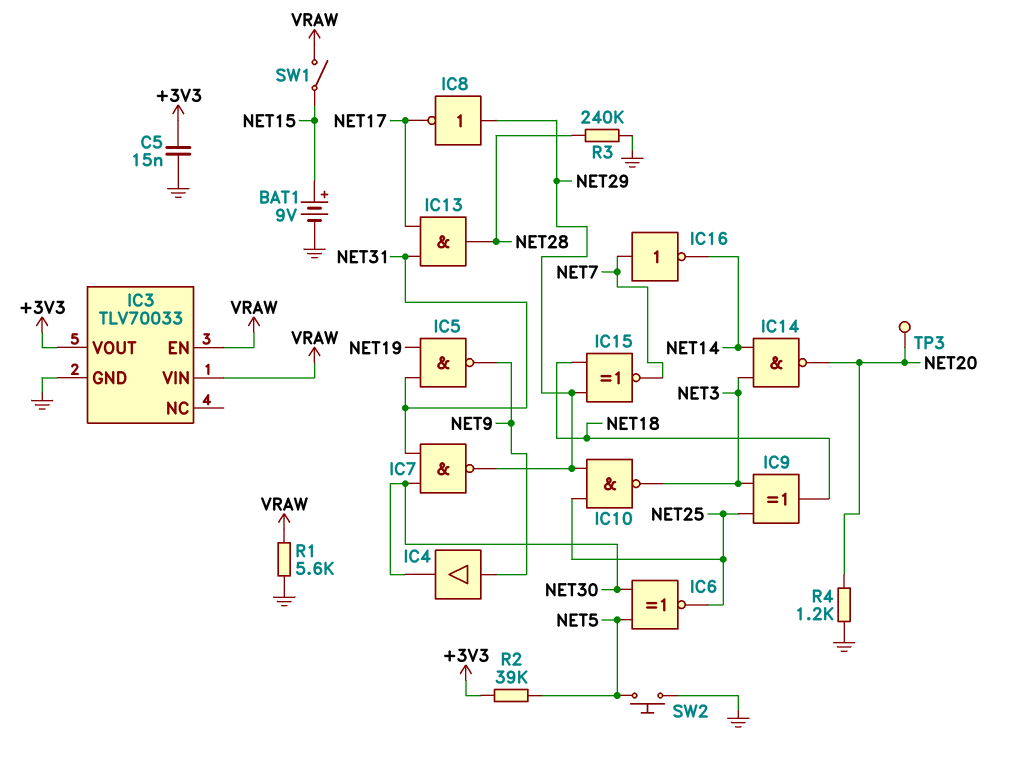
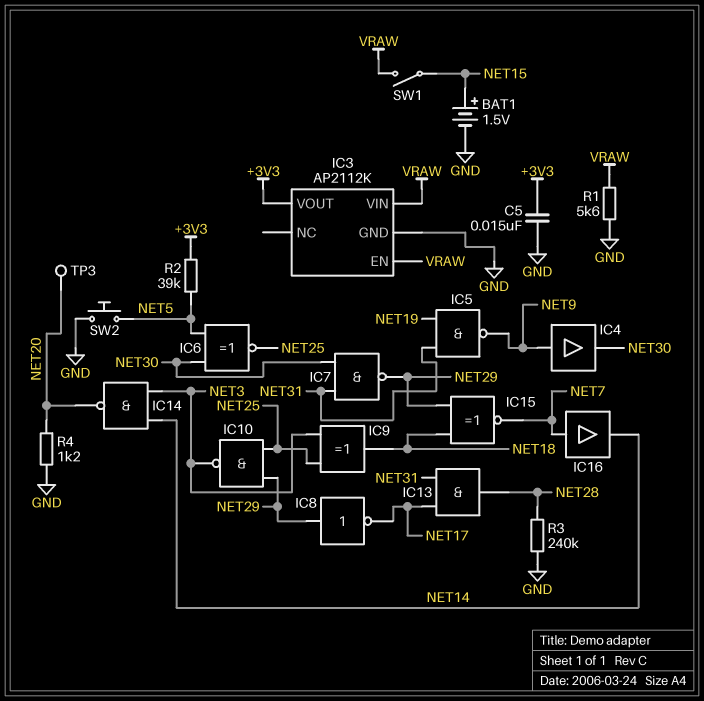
BAT1: 9V (plus NET15, minus GND) -> 1.5V (plus NET15, minus GND)
IC3: TLV70033 -> AP2112K
IC16: NOT (in NET7, out NET14) -> buffer (in NET7, out NET14)

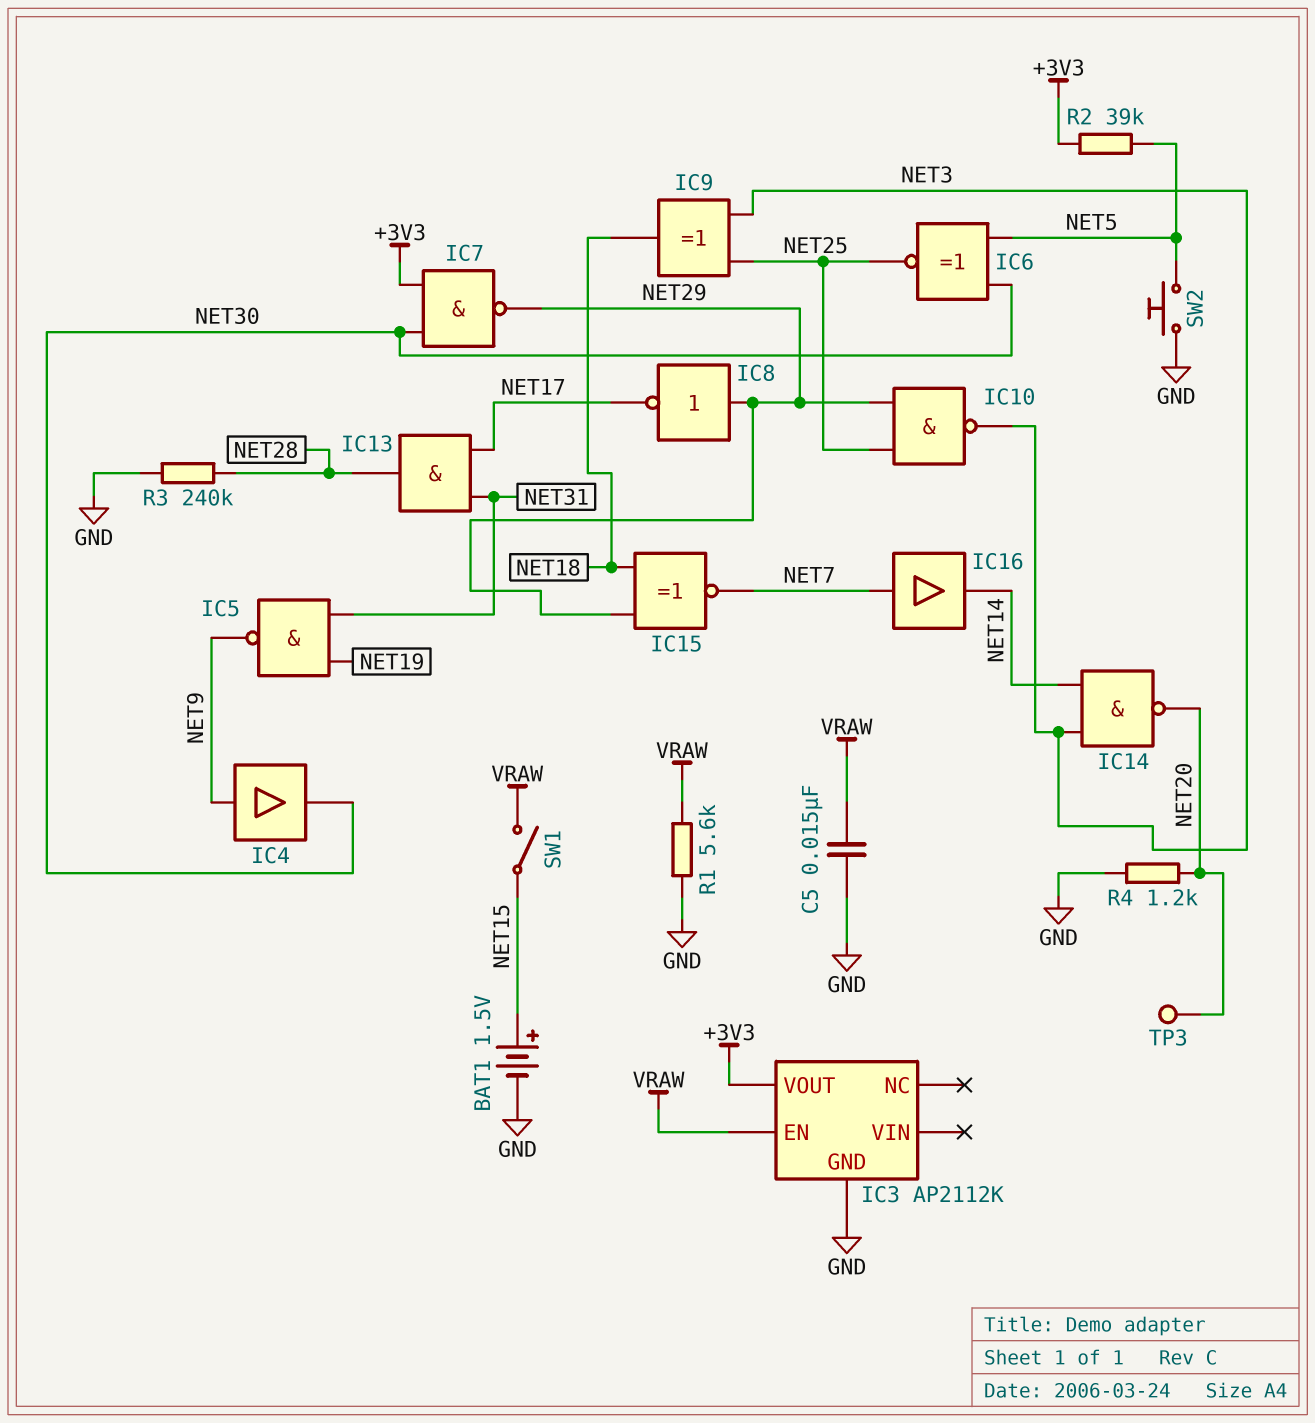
C5: 15nF (+3V3, GND) -> 15nF (GND, VRAW)
IC3 pin VIN: VRAW -> none
IC7: NAND (in NET30, in NET31, out NET29) -> NAND (in +3V3, in NET30, out NET29)

